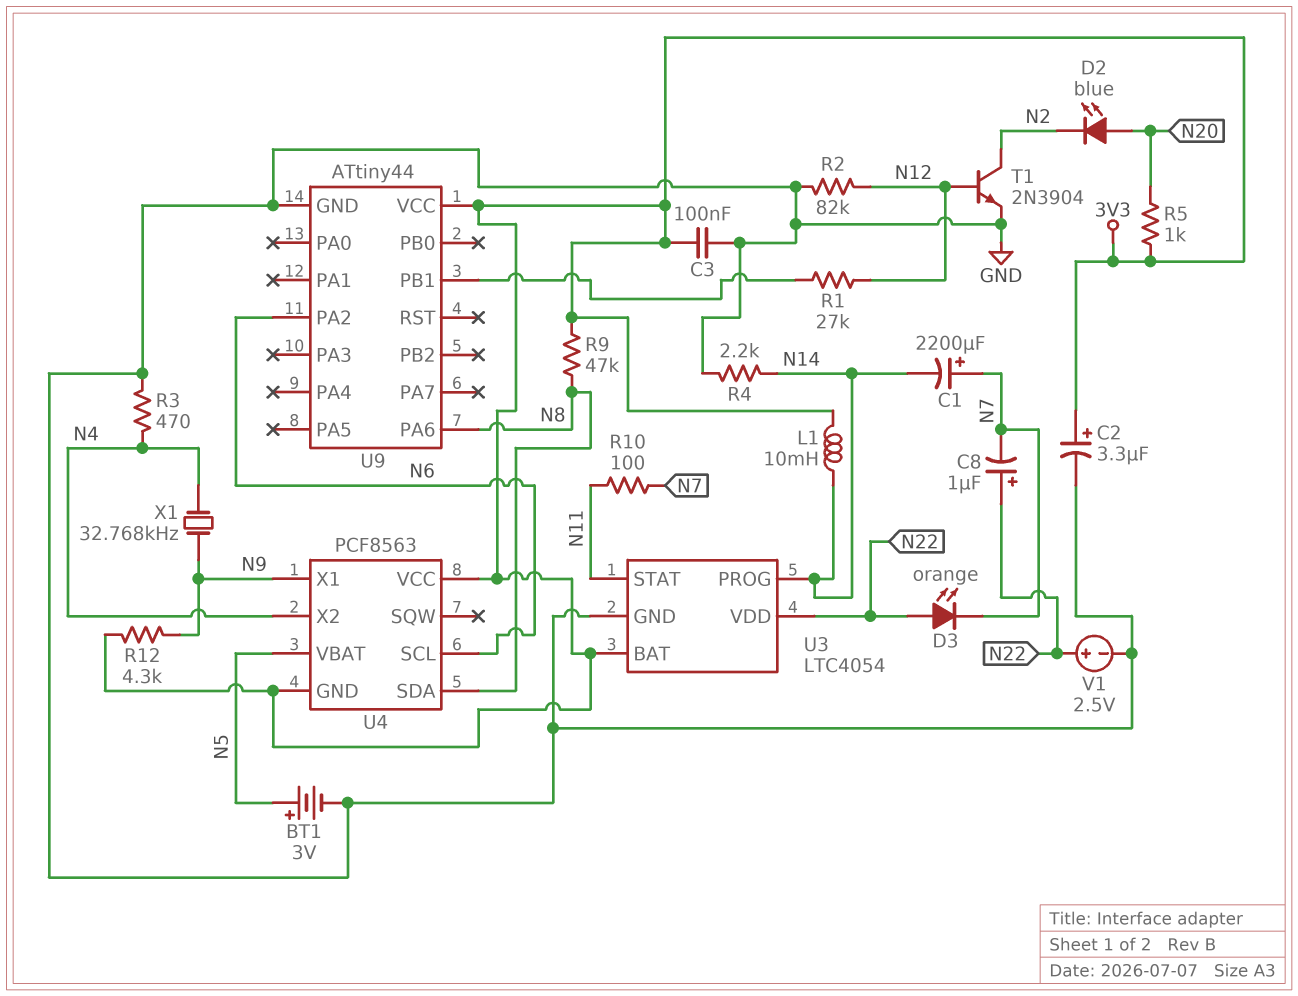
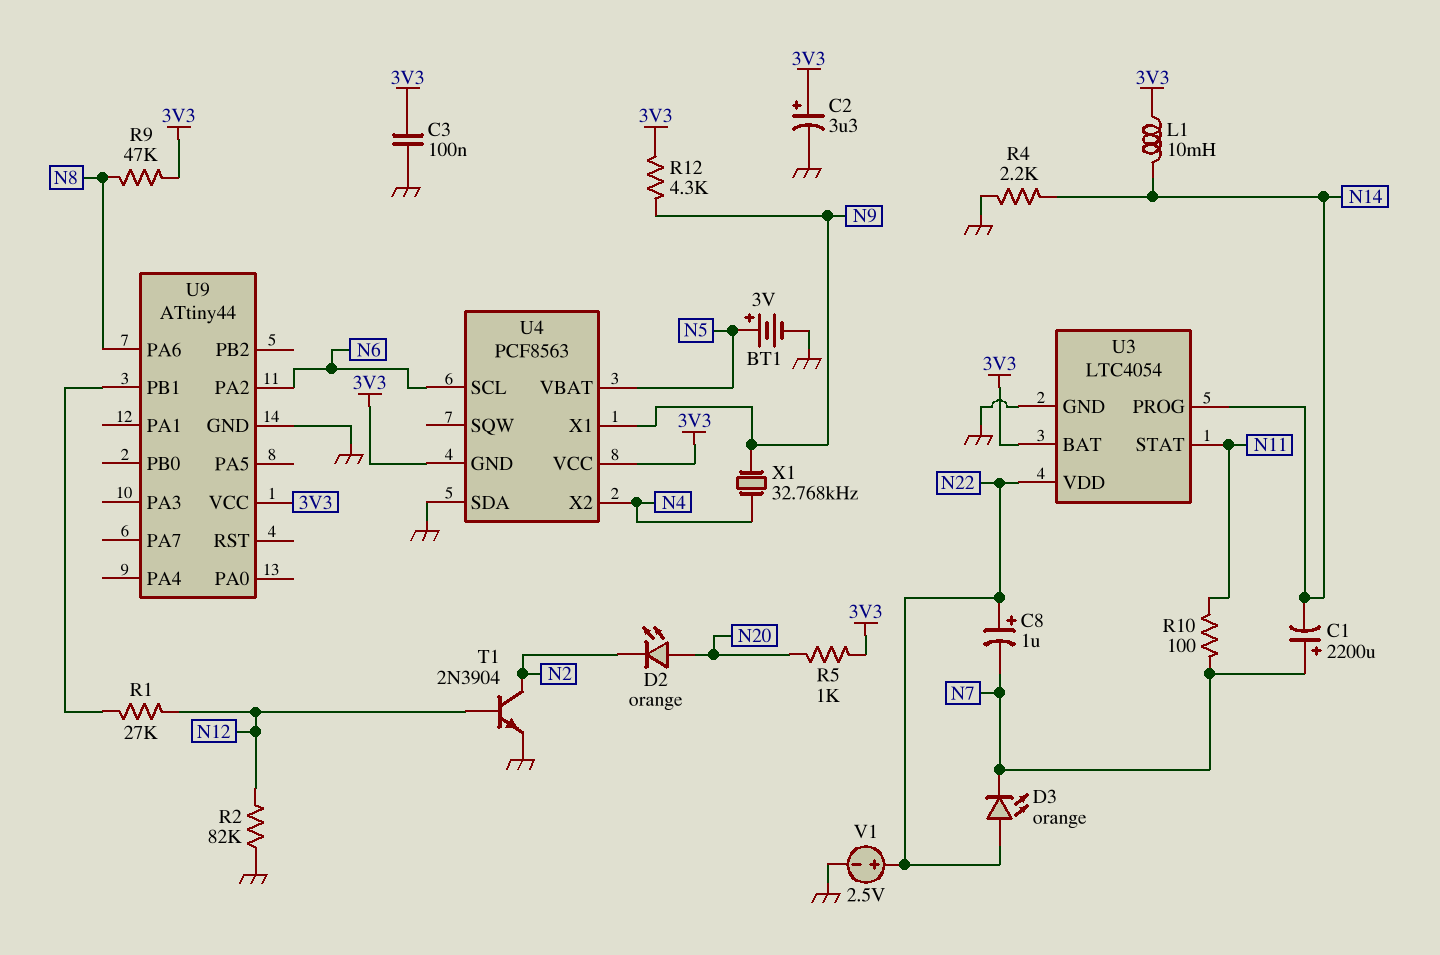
D2: LED blue (A N20, K N2) -> LED orange (A N20, K N2)
R3: 470 (GND, N4) -> none
U4 pin SDA: N8 -> GND

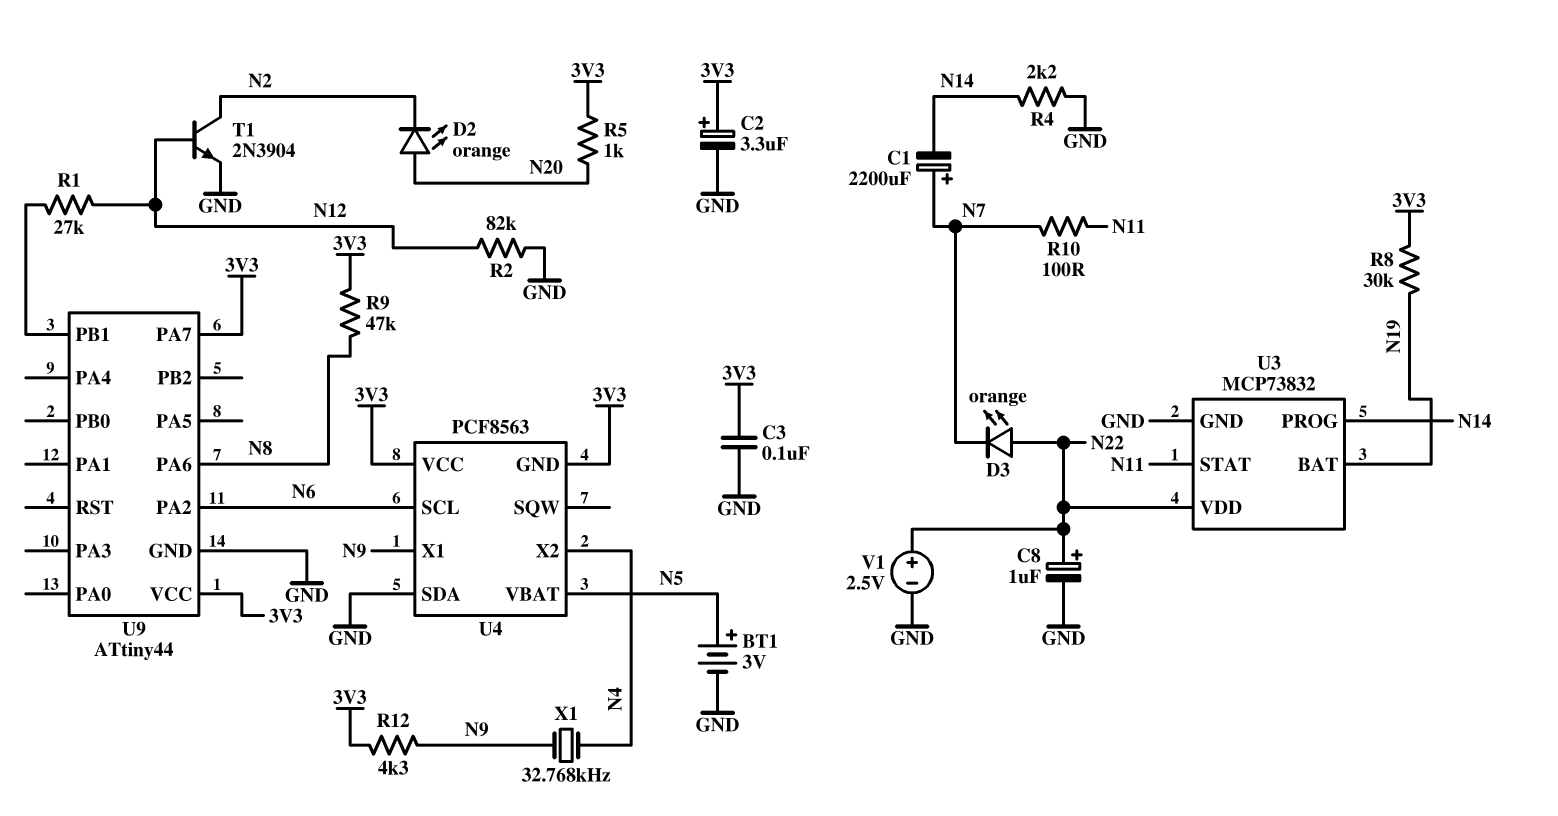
C8: 1uF (plus N22, minus N7) -> 1uF (plus N22, minus GND)
L1: 10mH (3V3, N14) -> none
R8: none -> 30k (3V3, N19)
U3: LTC4054 -> MCP73832
U3 pin BAT: 3V3 -> N19
U9 pin PA7: none -> 3V3

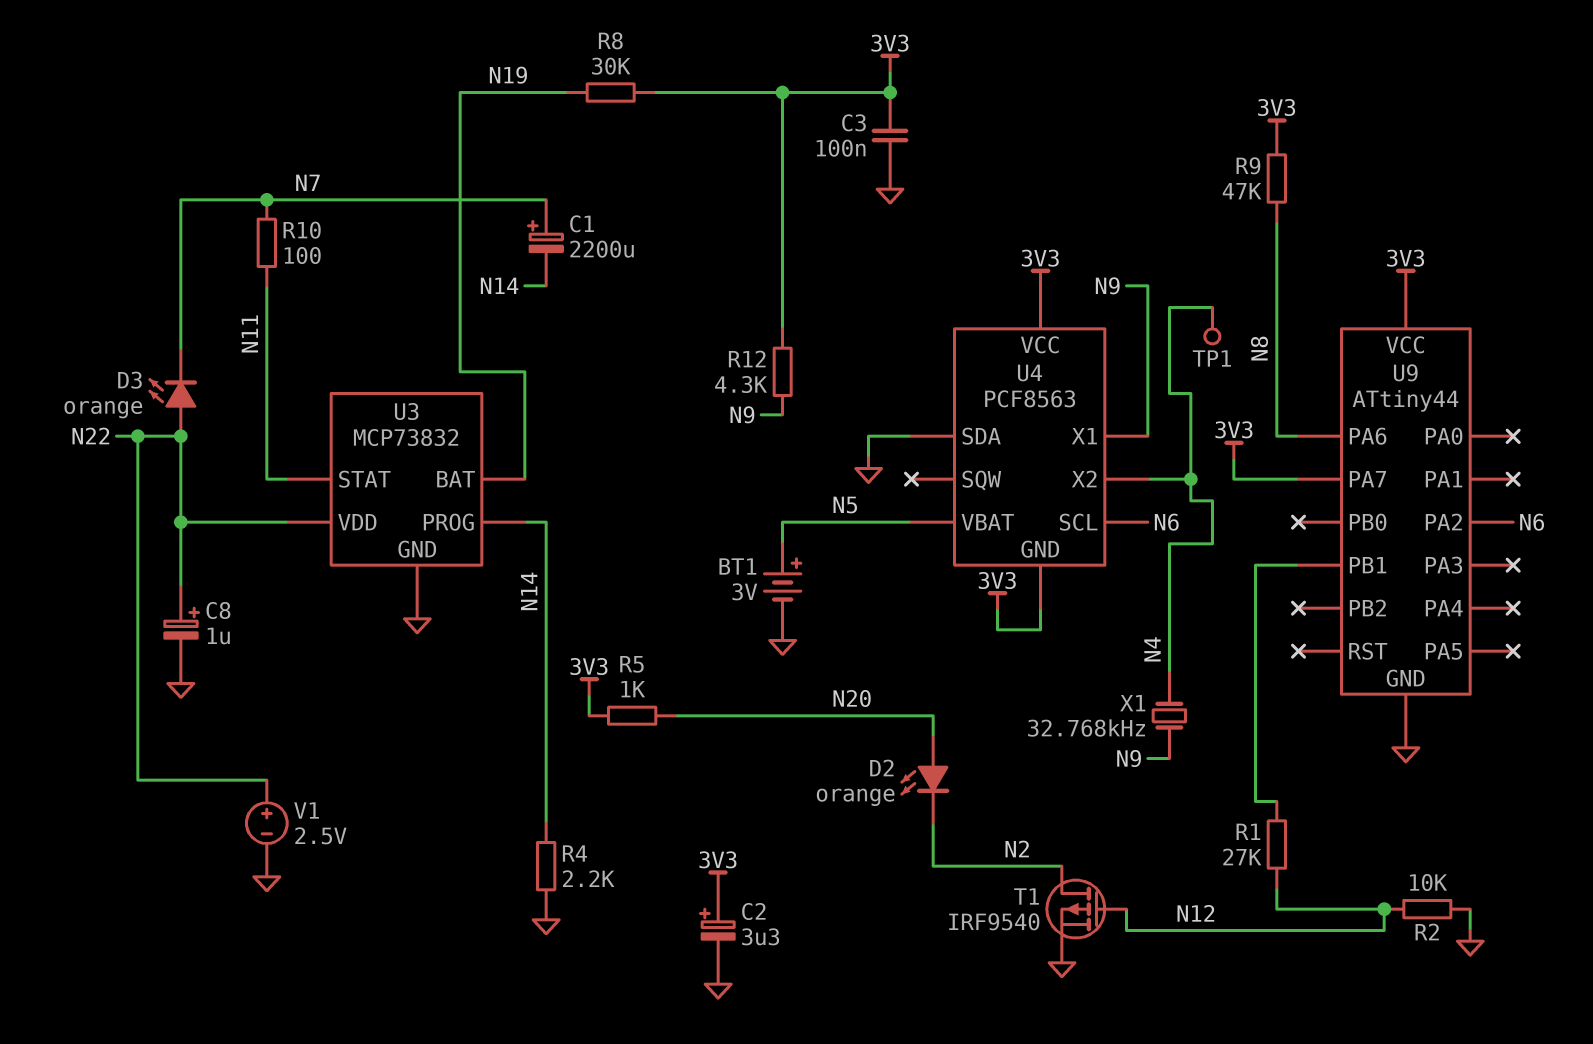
R2: 82k (GND, N12) -> 10k (GND, N12)
T1: NPN 2N3904 (B N12, C N2, E GND) -> PMOS IRF9540 (G N12, D N2, S GND)
TP1: none -> test point (N4)

